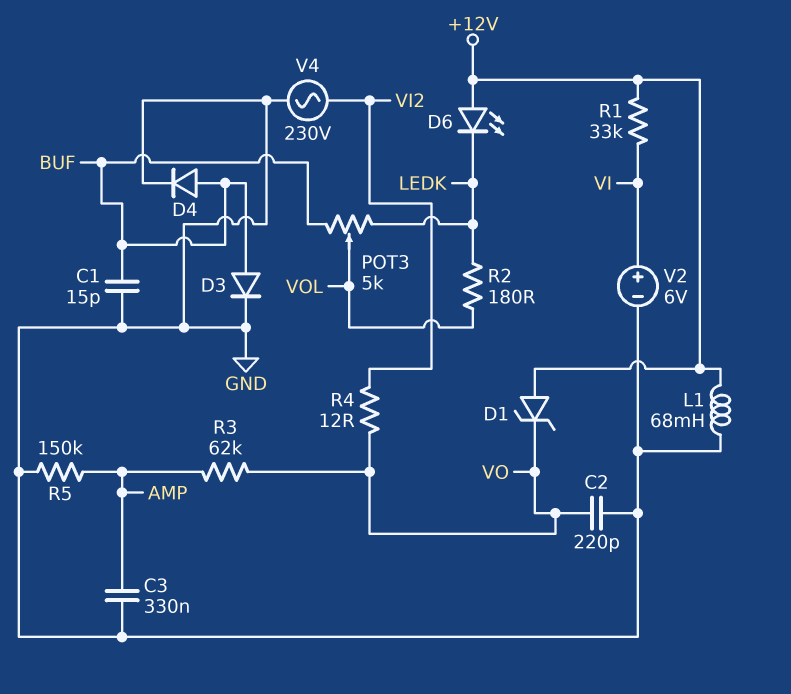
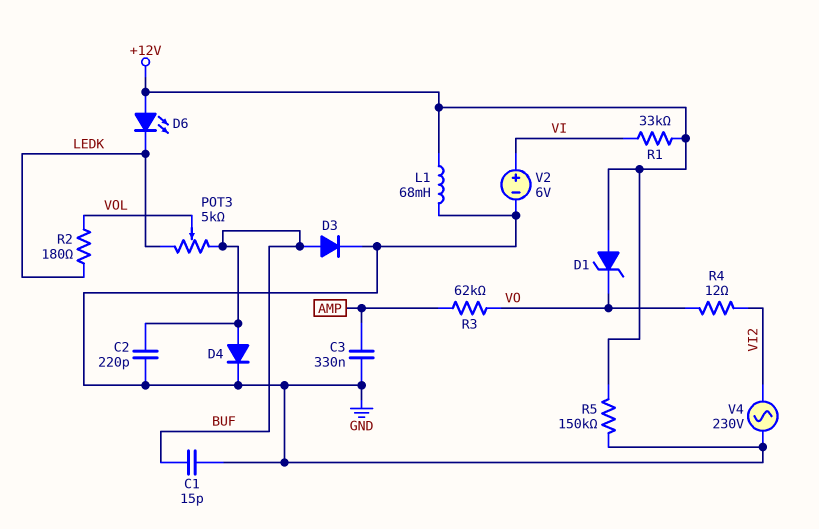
C2: 220pF (GND, VO) -> 220pF (BUF, GND)
R5: 150k (AMP, GND) -> 150k (+12V, GND)

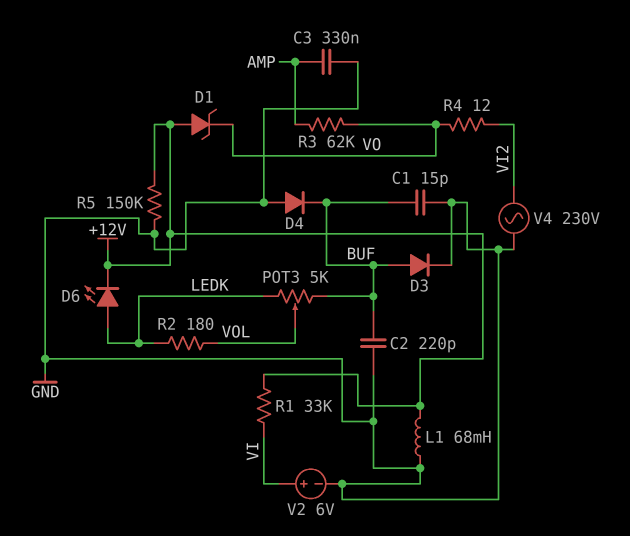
D4: diode (A BUF, K GND) -> diode (A GND, K BUF)
D6: LED (A +12V, K LEDK) -> LED (A LEDK, K +12V)

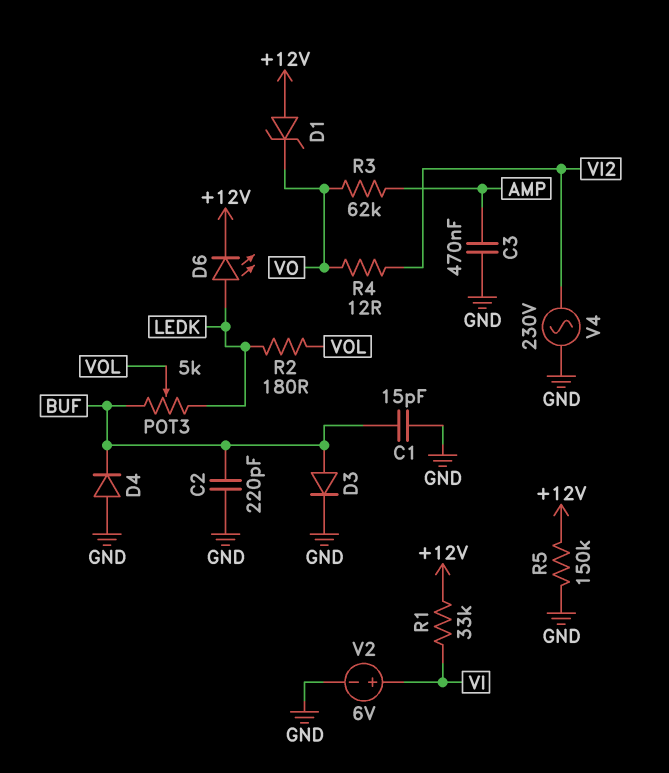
C3: 330nF (AMP, GND) -> 470nF (AMP, GND)
L1: 68mH (+12V, GND) -> none

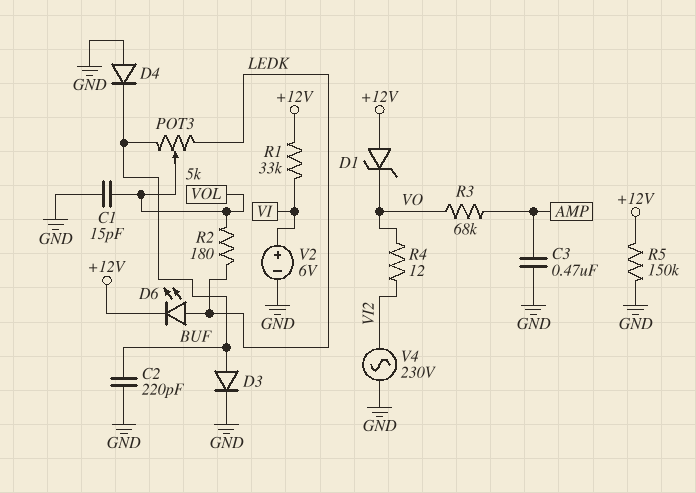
C1: 15pF (BUF, GND) -> 15pF (GND, VOL)
R3: 62k (AMP, VO) -> 68k (AMP, VO)

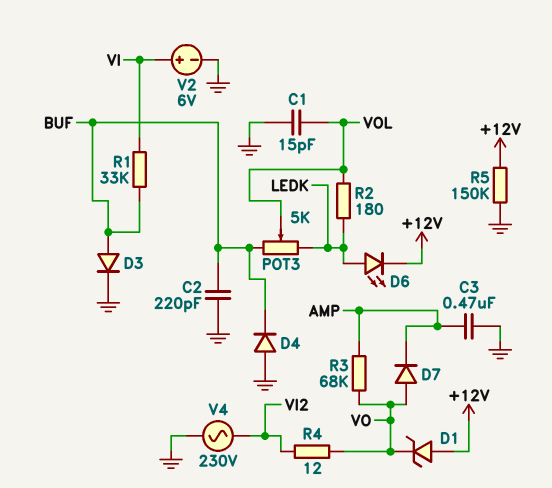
D7: none -> diode (A VO, K AMP)
R1: 33k (+12V, VI) -> 33k (BUF, VI)

